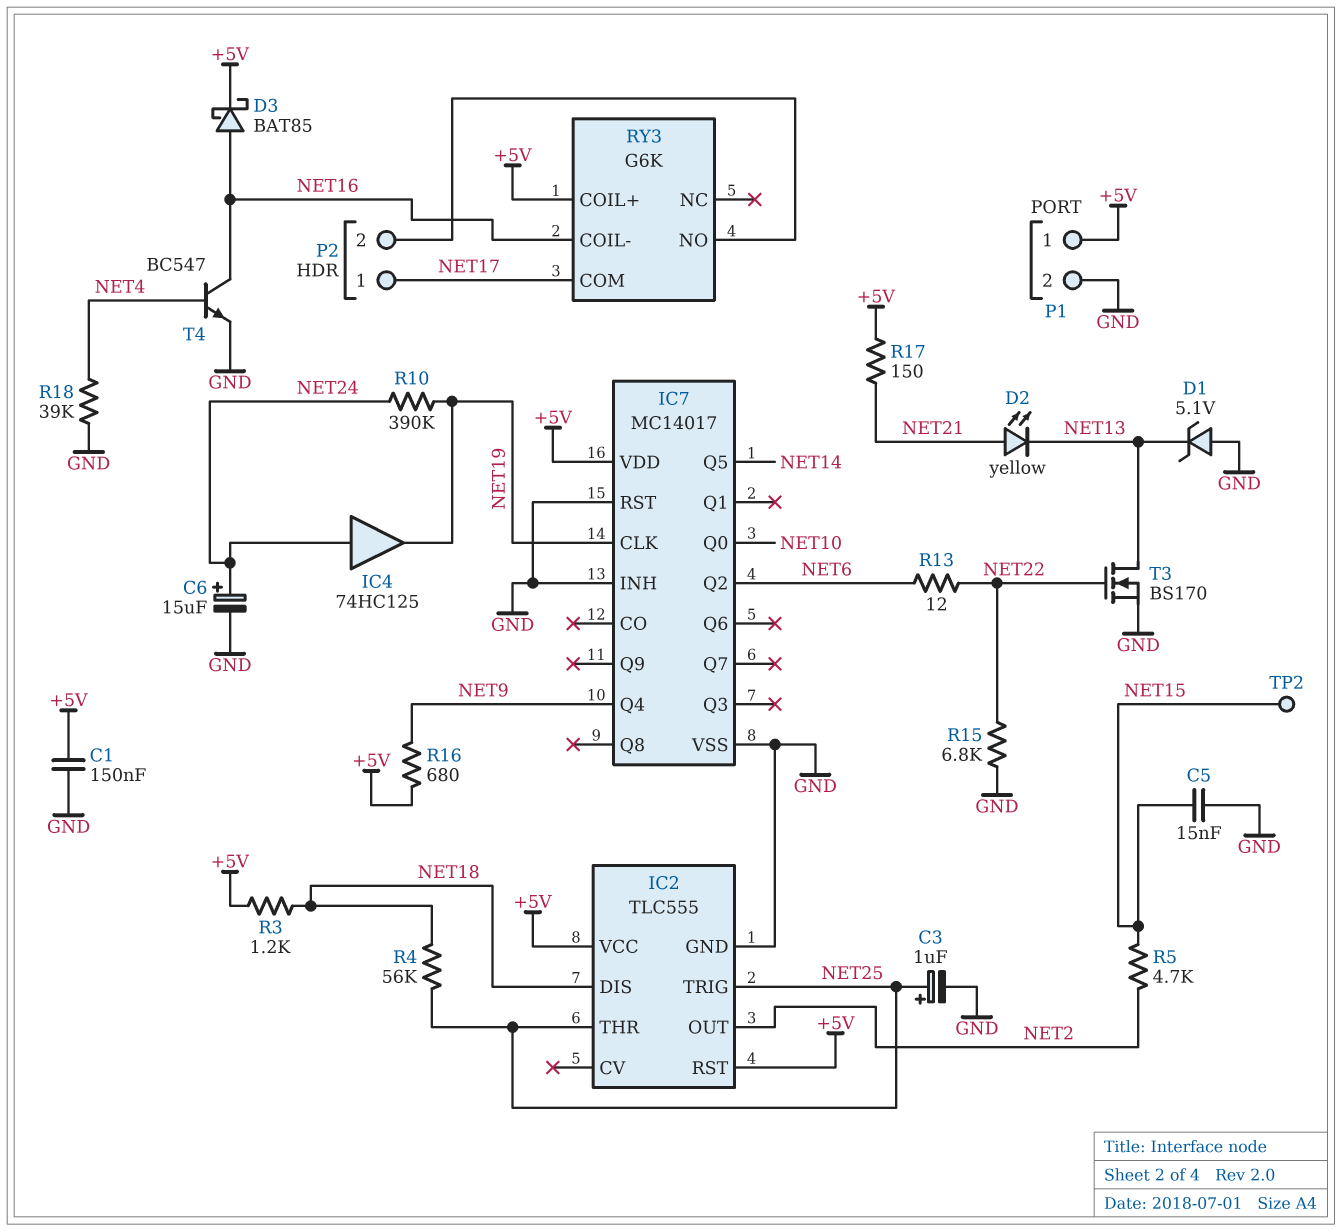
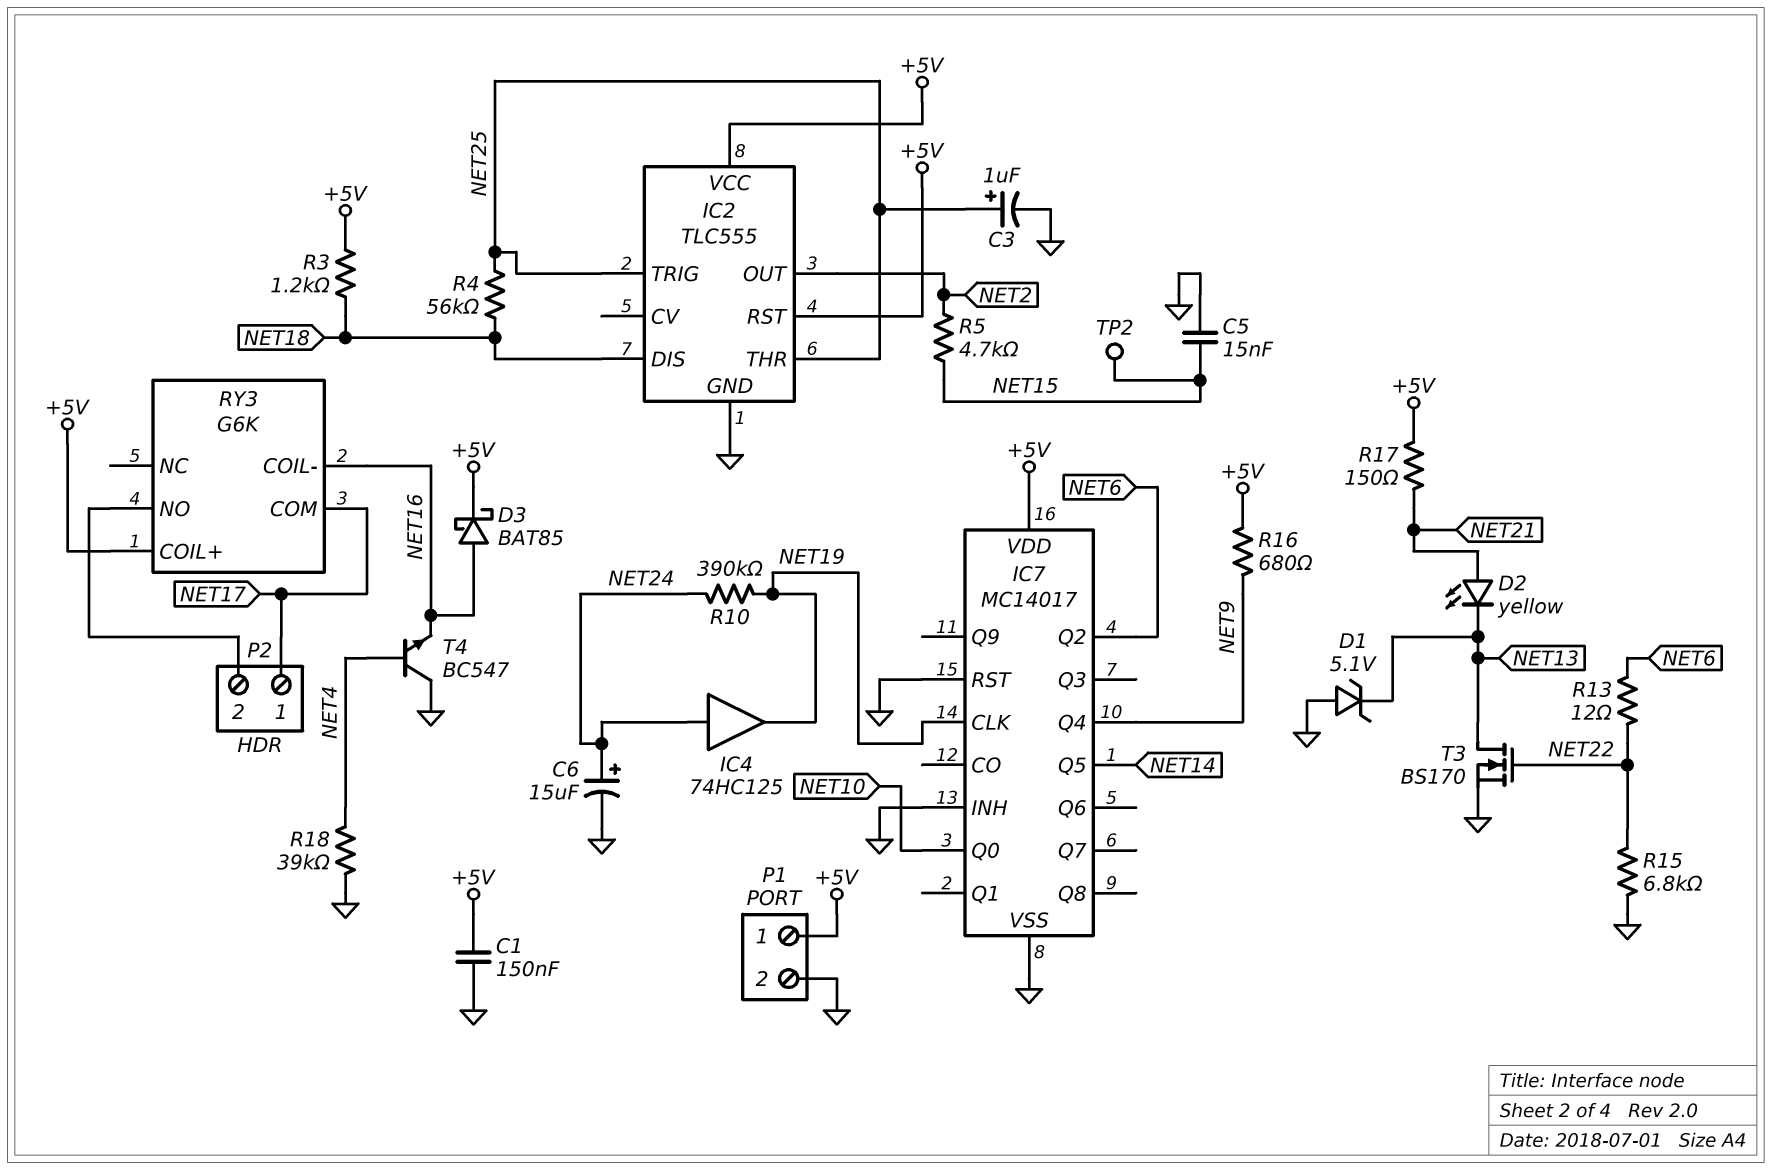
T4: NPN BC547 (B NET4, C NET16, E GND) -> NPN BC547 (B NET4, C GND, E NET16)

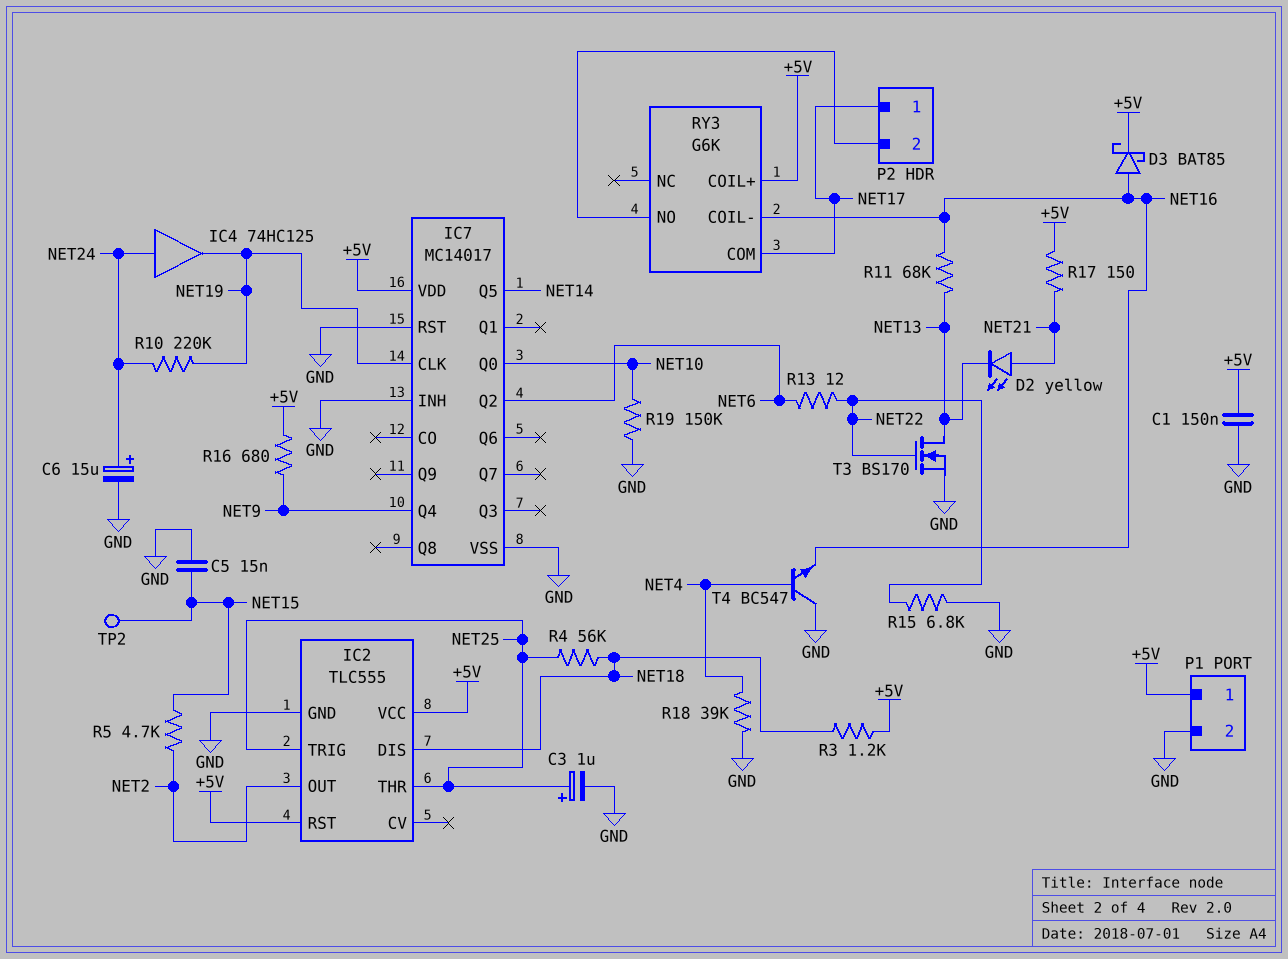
D1: zener 5.1V (A GND, K NET13) -> none
R10: 390k (NET19, NET24) -> 220k (NET19, NET24)
R11: none -> 68k (NET13, NET16)
R19: none -> 150k (GND, NET10)

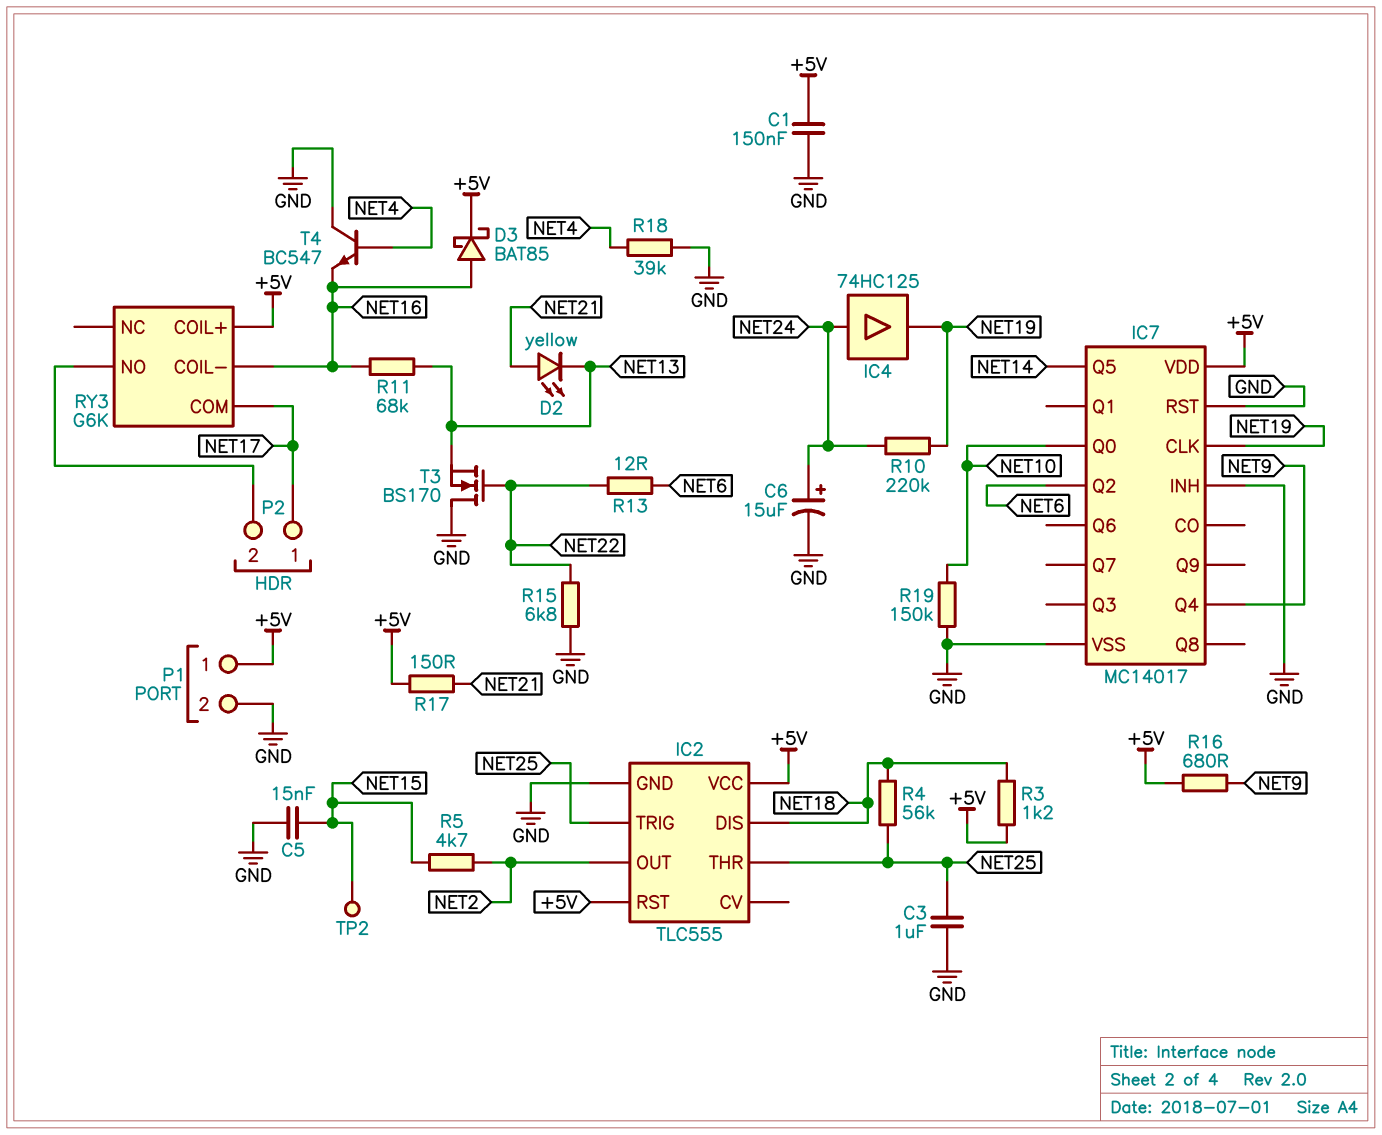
C3: 1uF (plus NET25, minus GND) -> 1uF (GND, NET25)
T3: NMOS BS170 (G NET22, D NET13, S GND) -> NMOS BS170 (G NET22, D GND, S NET13)

